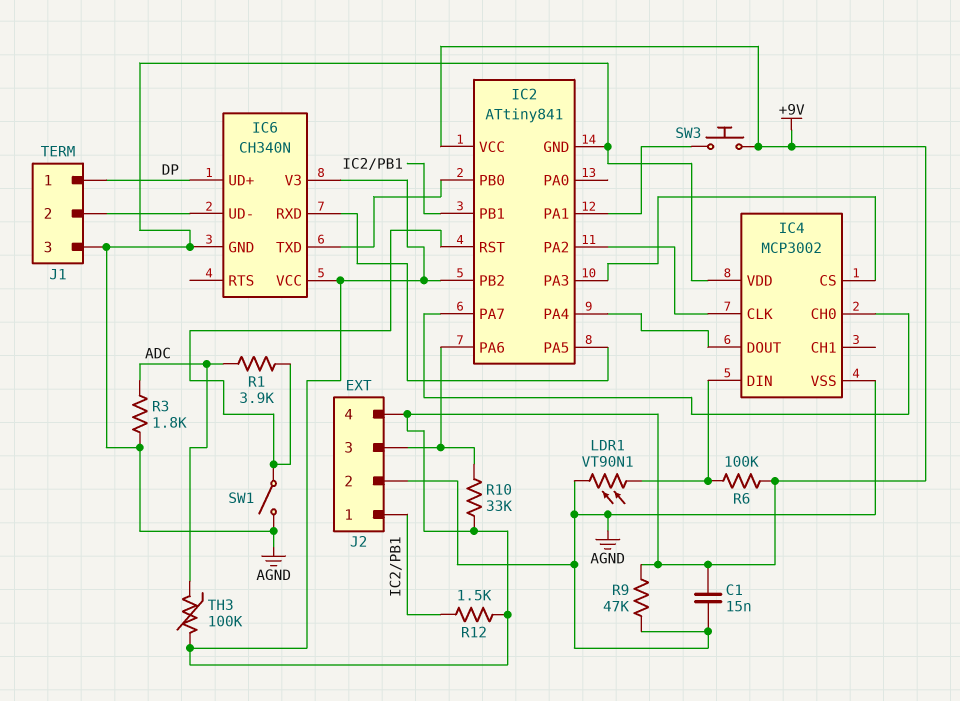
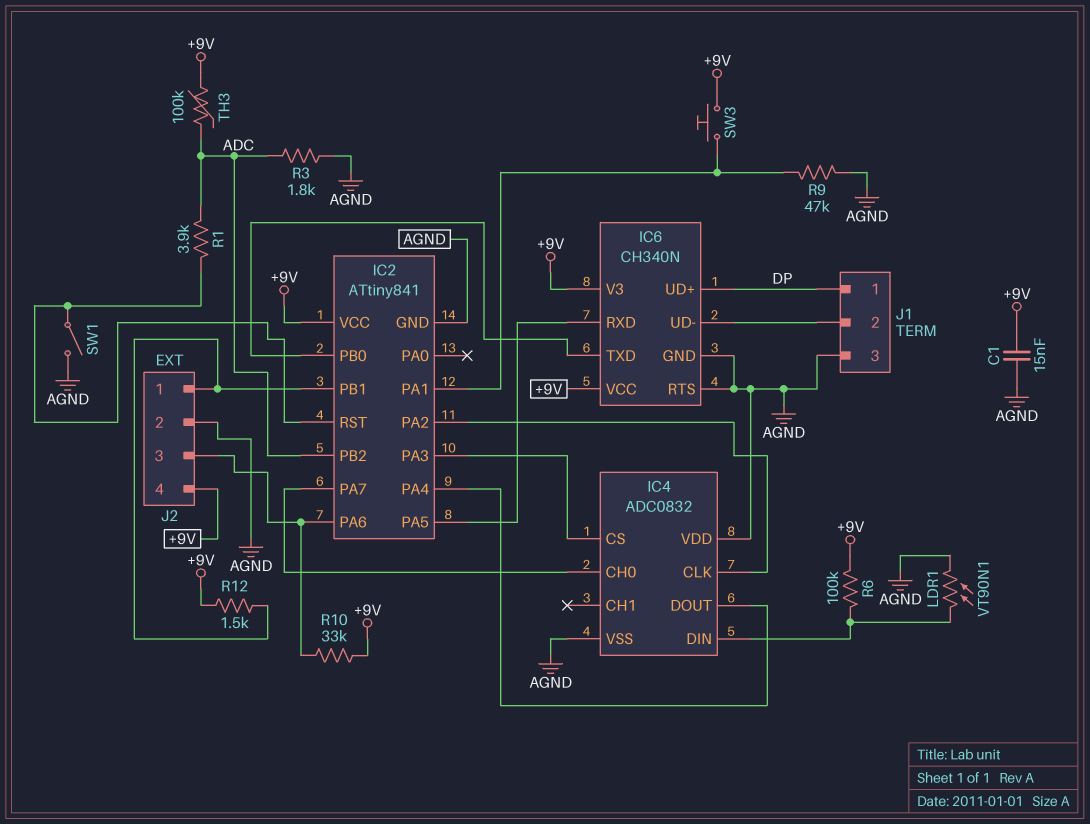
IC2 pin PB2: +9V -> ADC
IC4: MCP3002 -> ADC0832
IC6 pin RTS: none -> AGND
R9: 47k (+9V, AGND) -> 47k (AGND, IC2/PA1)

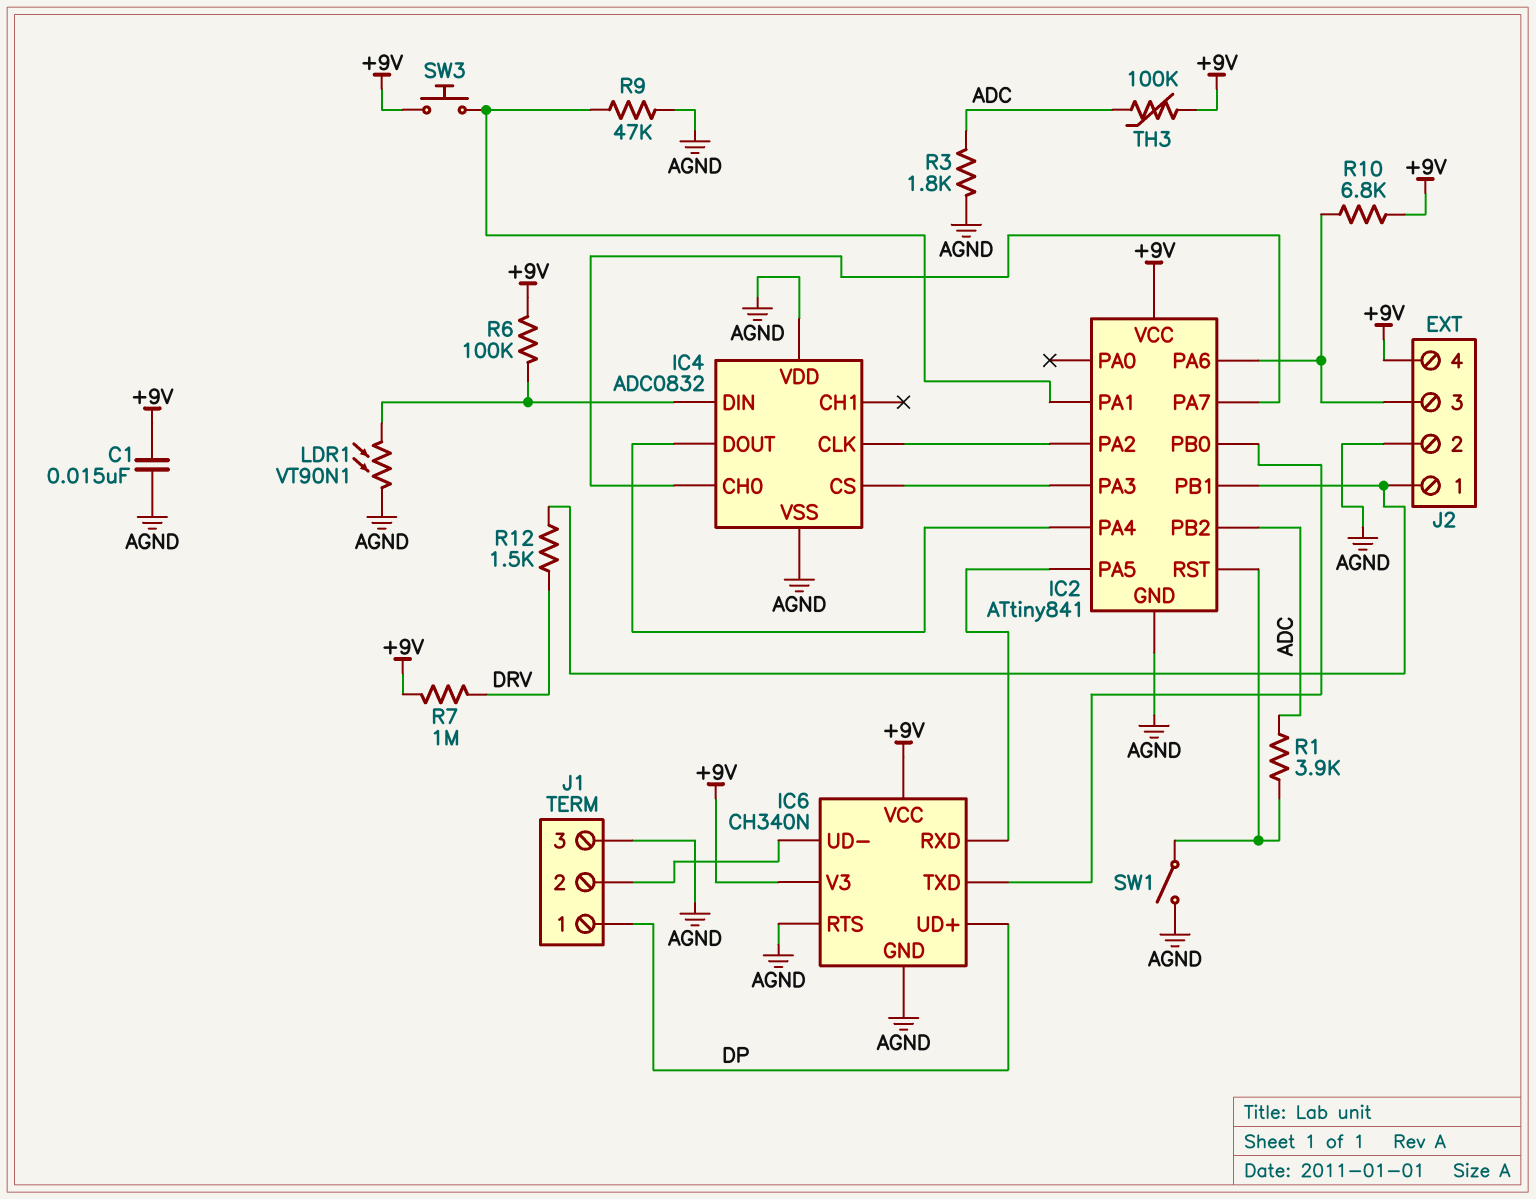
R7: none -> 1M (+9V, DRV)
R10: 33k (+9V, IC2/PA6) -> 6.8k (+9V, IC2/PA6)
R12: 1.5k (+9V, IC2/PB1) -> 1.5k (DRV, IC2/PB1)

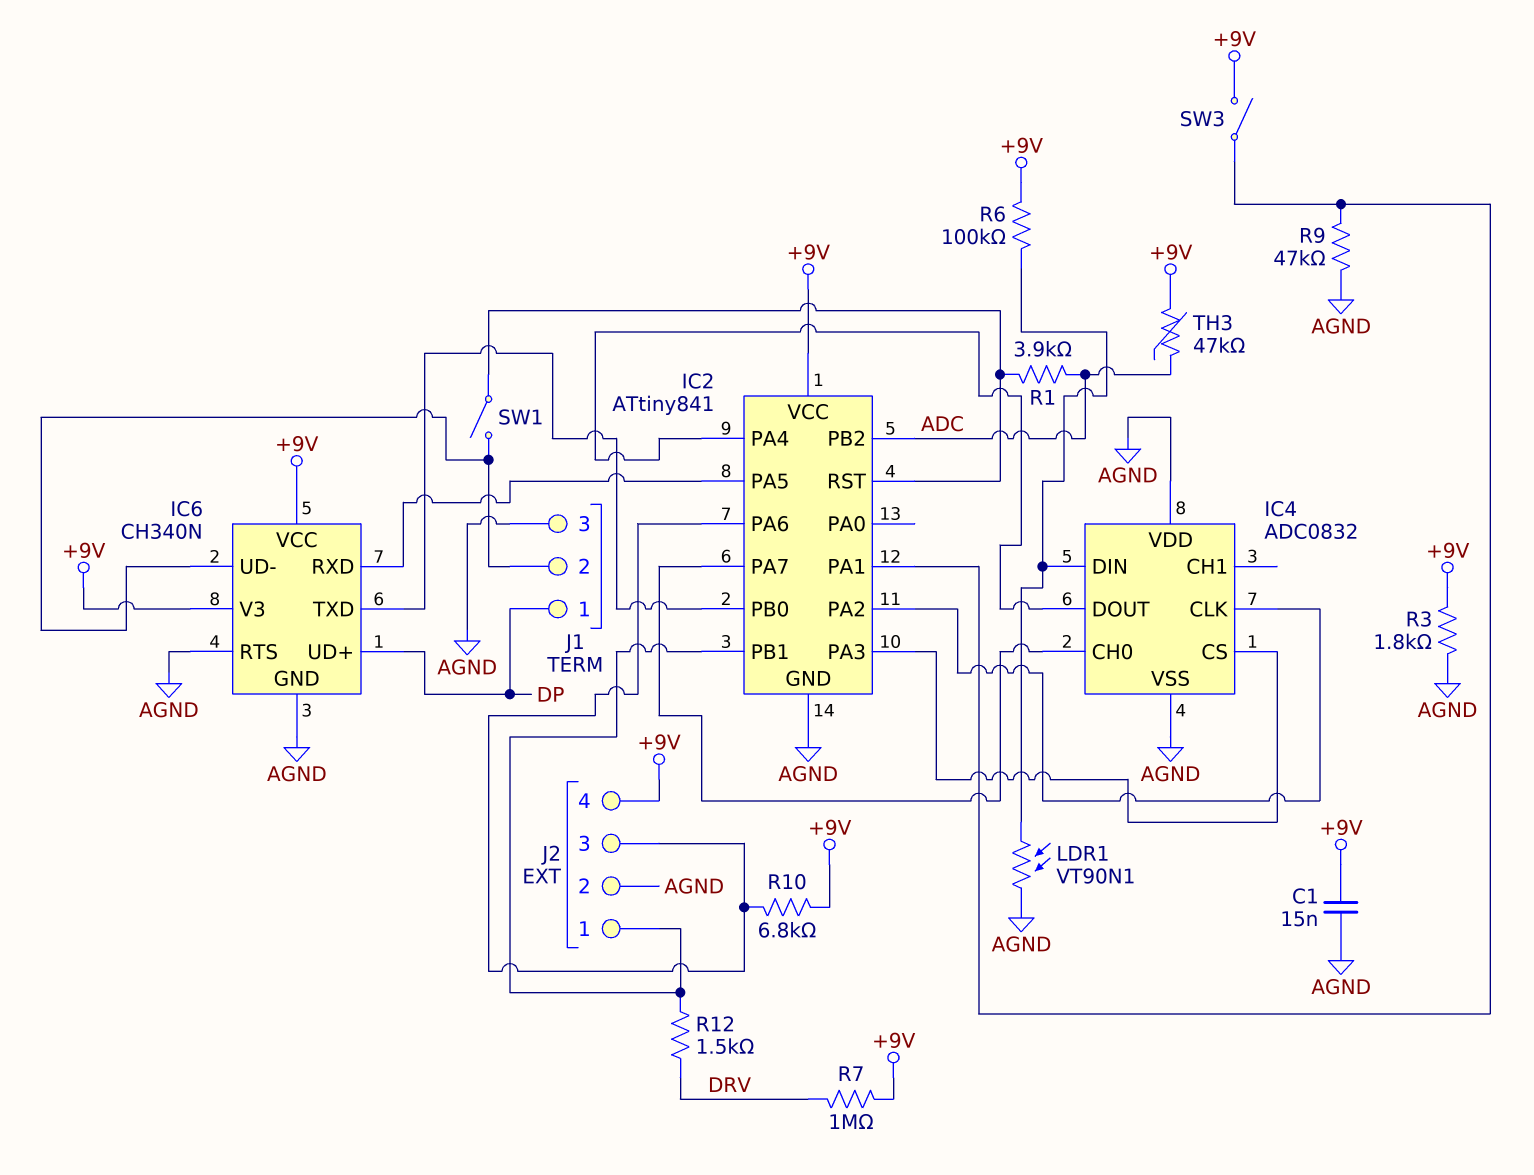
R3: 1.8k (ADC, AGND) -> 1.8k (+9V, AGND)
SW1: switch (AGND, IC2/RST) -> switch (IC2/RST, IC6/UD-)
SW3: button (+9V, IC2/PA1) -> switch (+9V, IC2/PA1)
TH3: 100k (+9V, ADC) -> 47k (+9V, ADC)

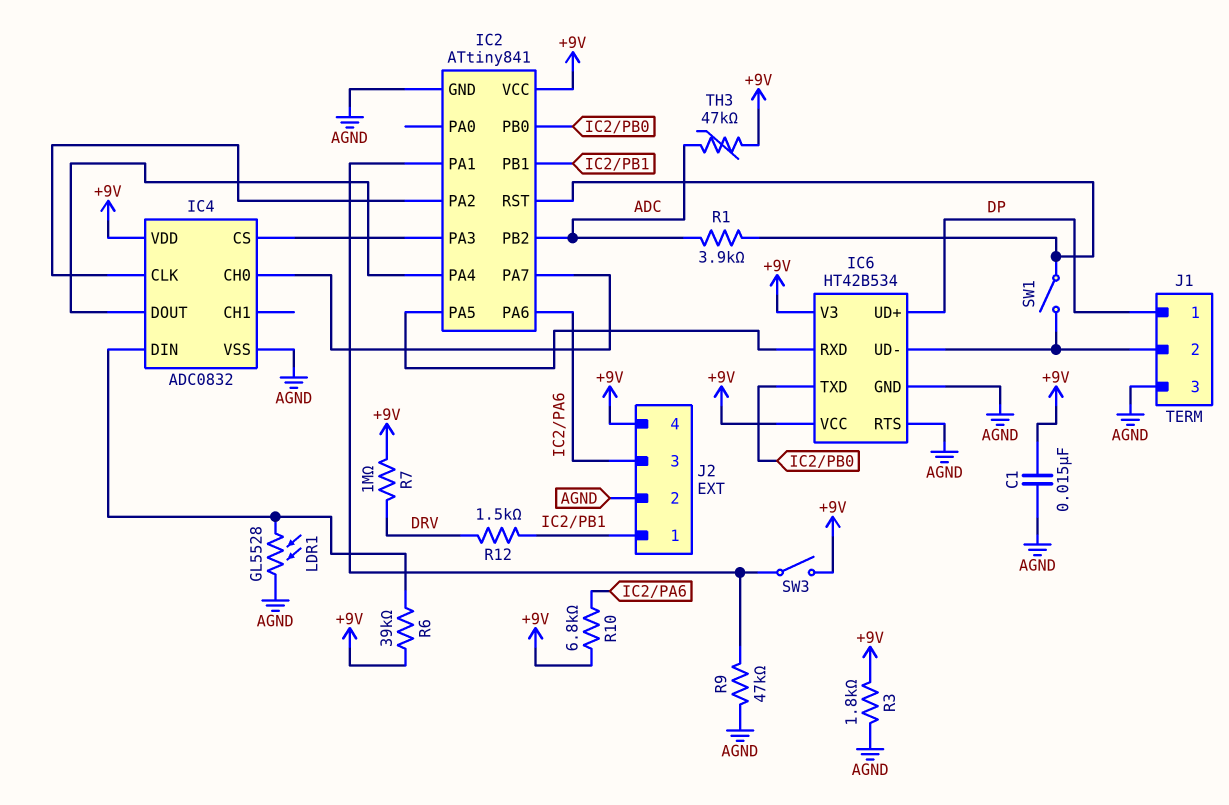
IC4 pin VDD: AGND -> +9V
IC6: CH340N -> HT42B534
LDR1: VT90N1 (AGND, IC4/DIN) -> GL5528 (AGND, IC4/DIN)
R6: 100k (+9V, IC4/DIN) -> 39k (+9V, IC4/DIN)

